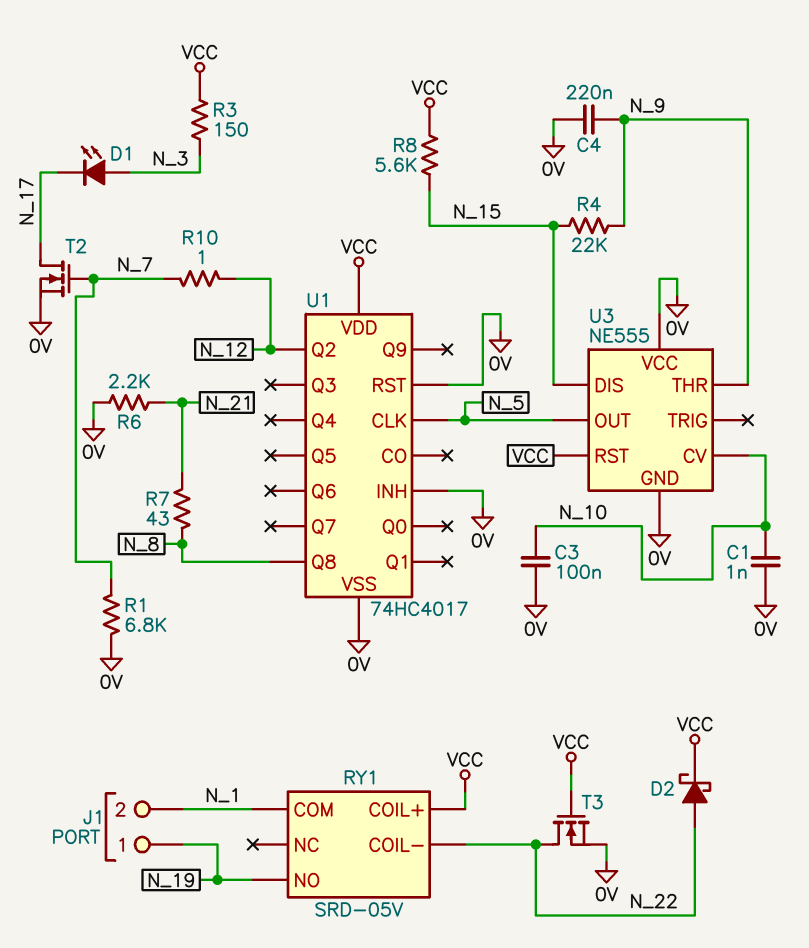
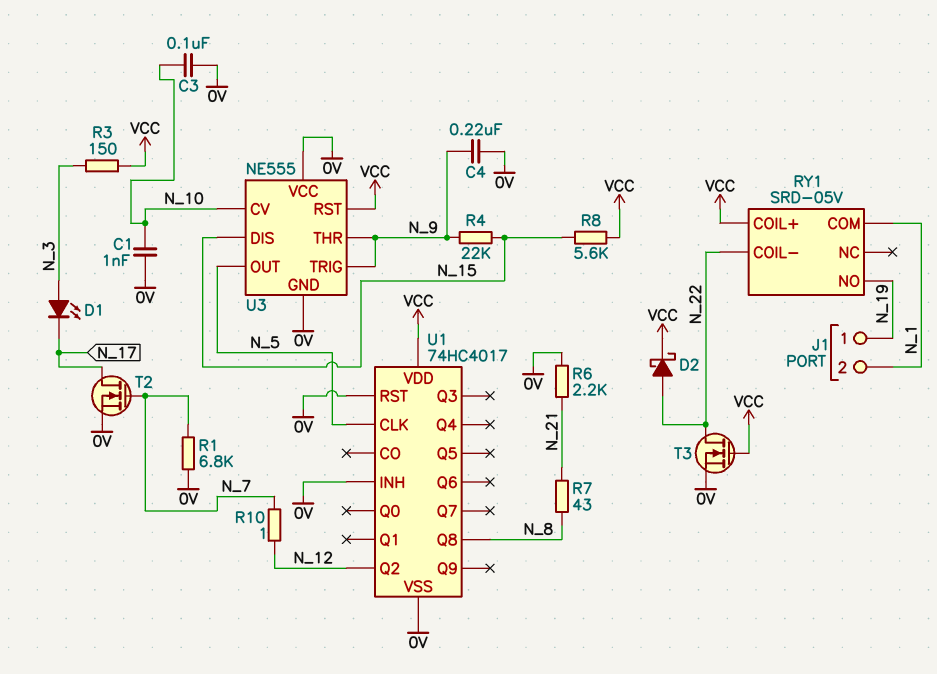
U3 pin TRIG: none -> N_9

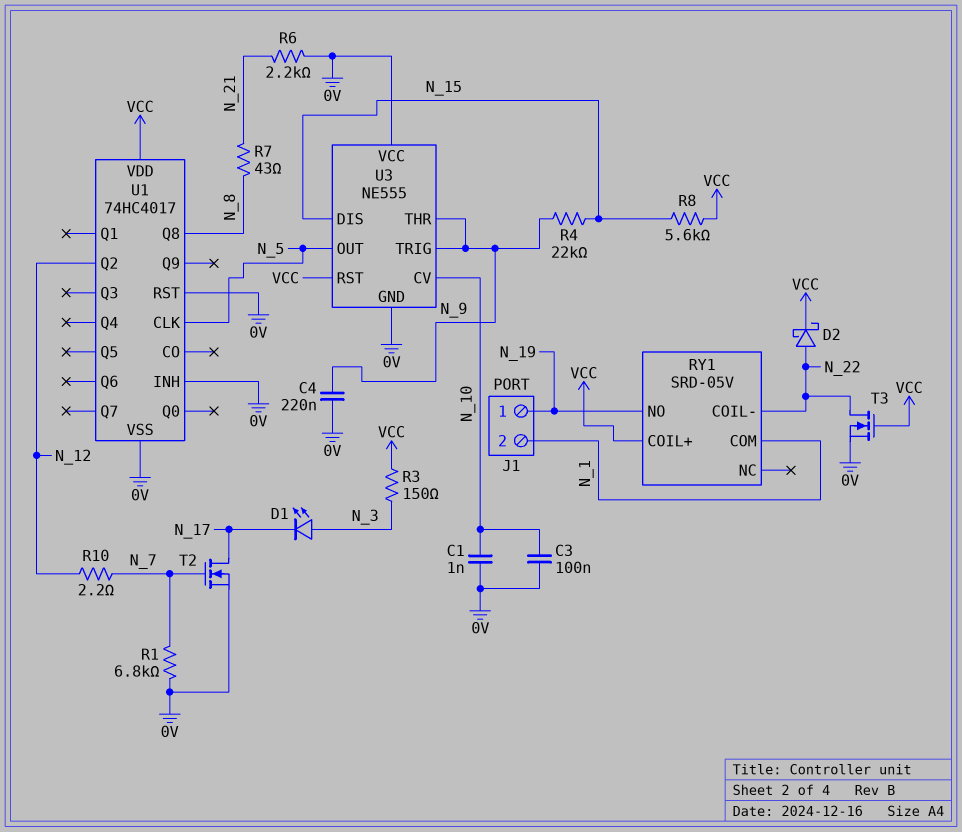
R10: 1 (N_7, N_12) -> 2.2 (N_7, N_12)

